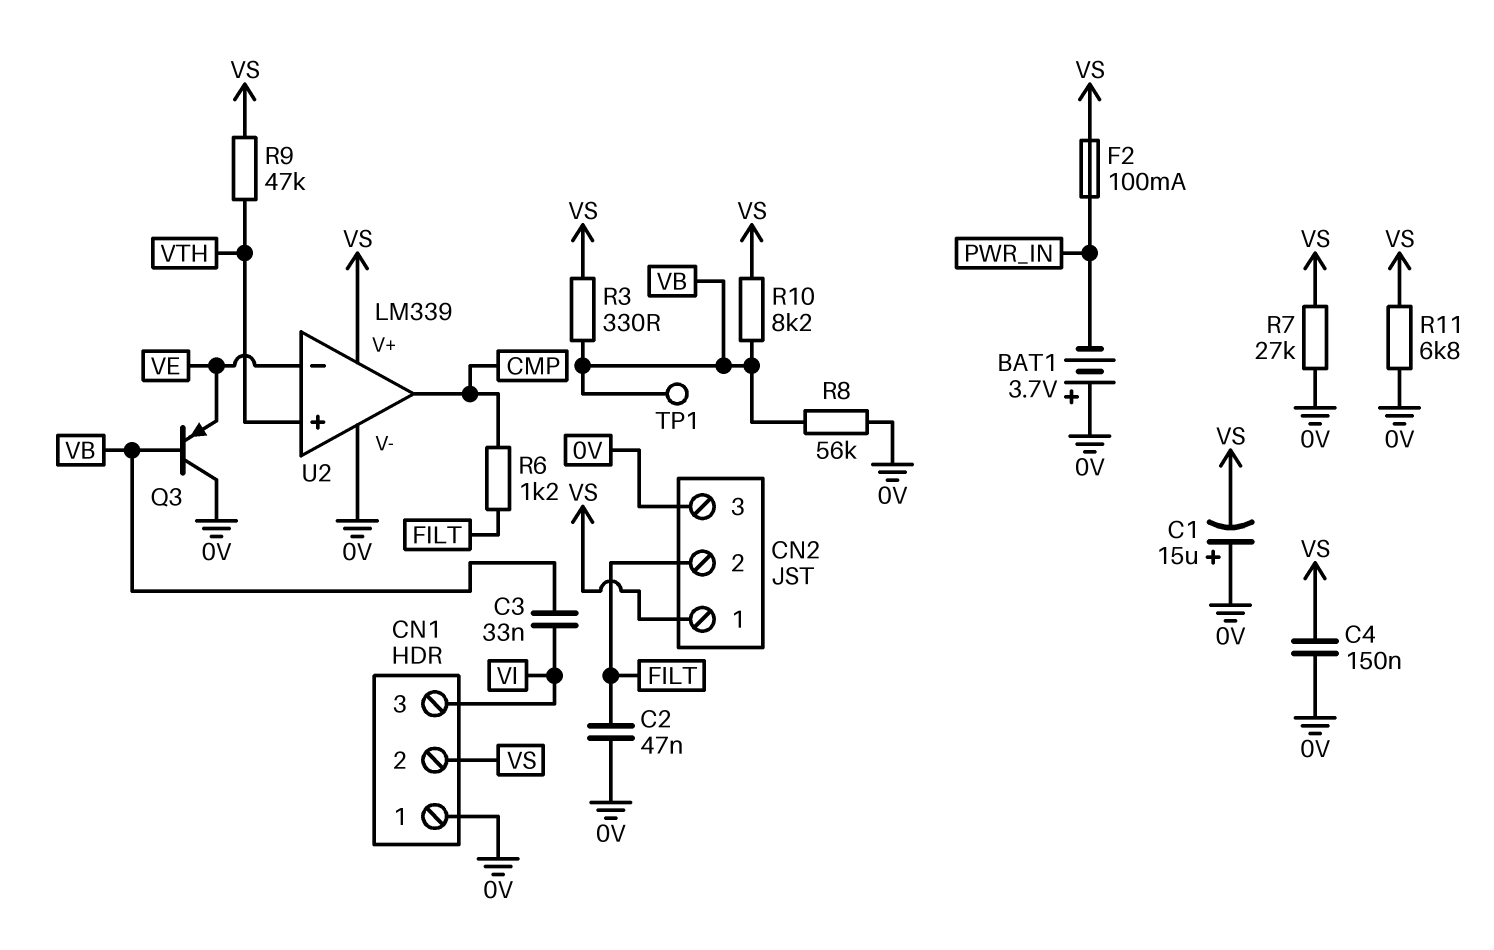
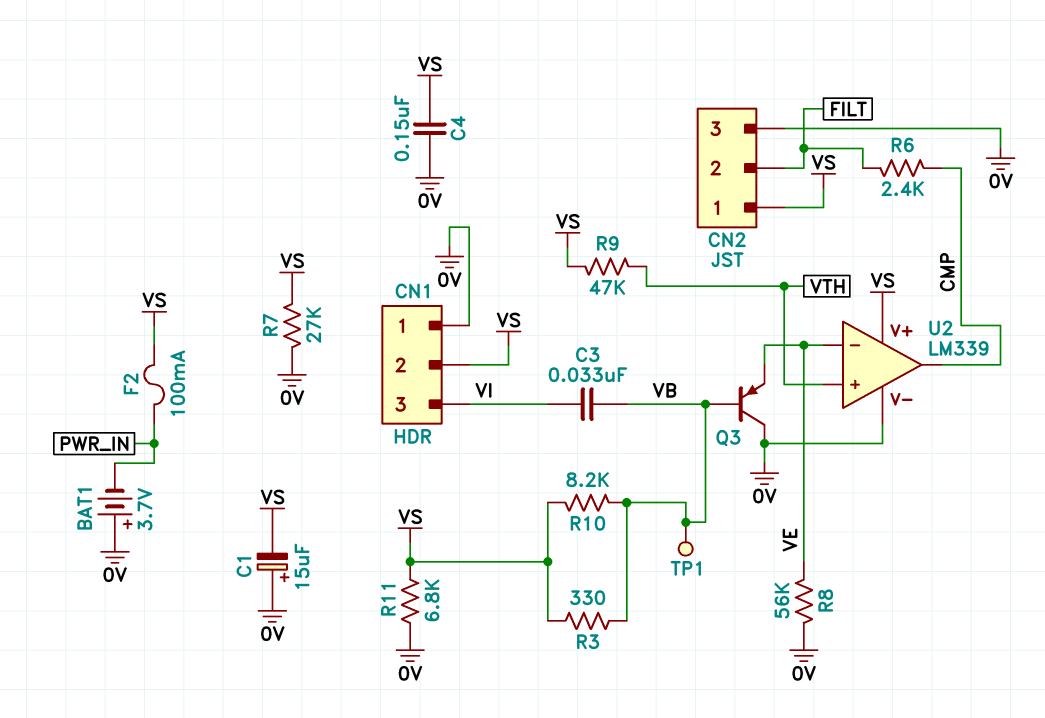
C2: 47nF (0V, FILT) -> none
R6: 1.2k (CMP, FILT) -> 2.4k (CMP, FILT)
R8: 56k (0V, VB) -> 56k (0V, VE)

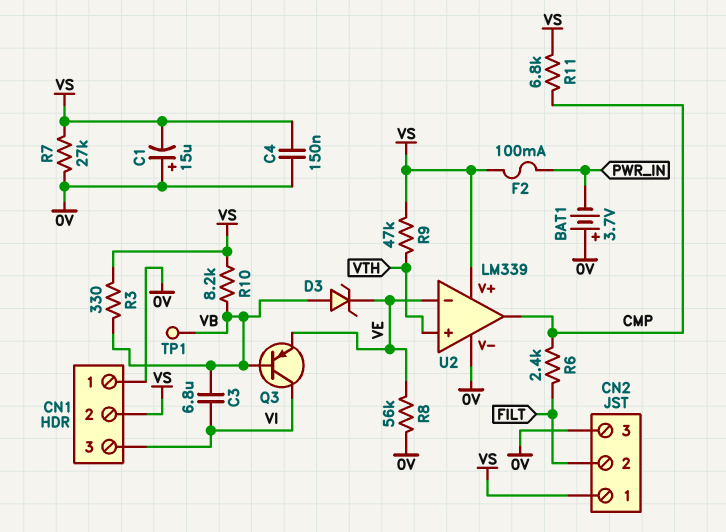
C3: 33nF (VB, VI) -> 6.8uF (VB, VI)
D3: none -> zener (A VB, K VE)
Q3: PNP (B VB, C 0V, E VE) -> PNP (B VB, C VI, E VE)
R11: 6.8k (0V, VS) -> 6.8k (CMP, VS)

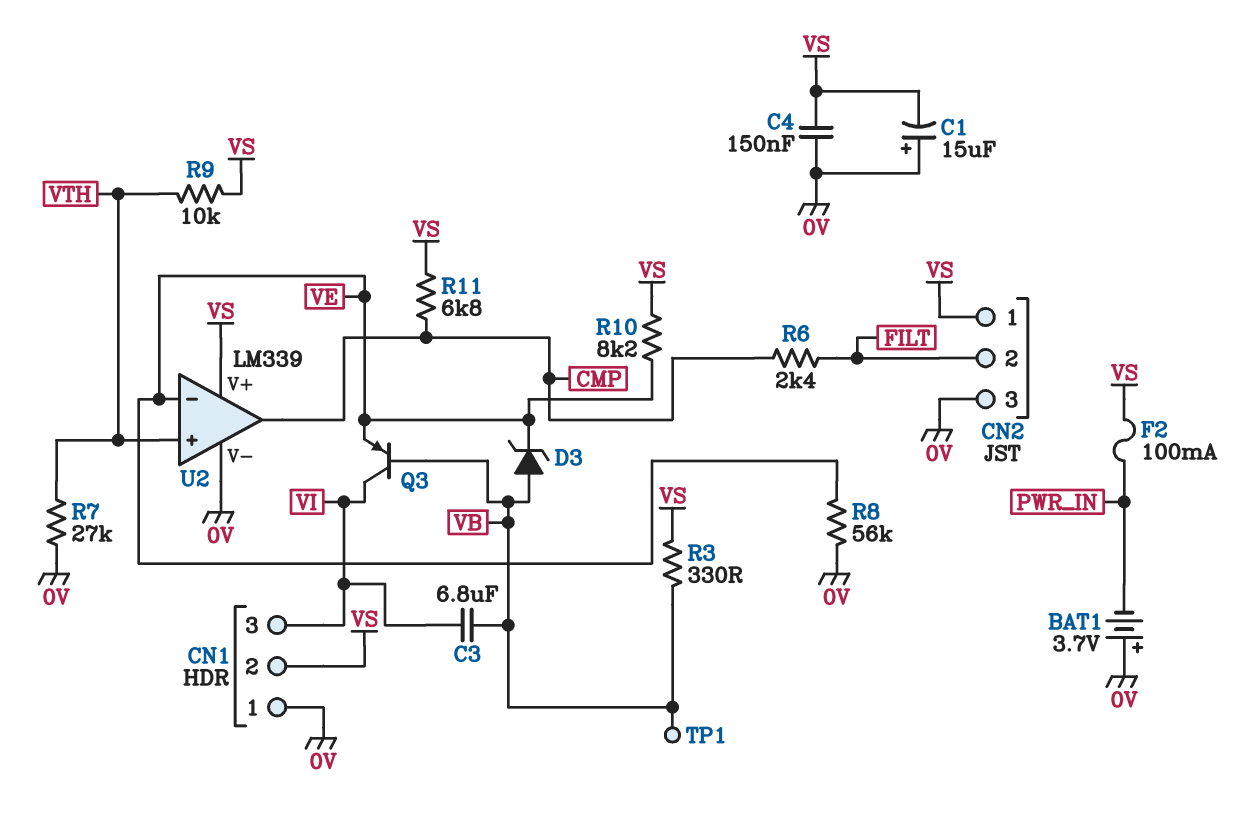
R7: 27k (0V, VS) -> 27k (0V, VTH)
R9: 47k (VS, VTH) -> 10k (VS, VTH)
R10: 8.2k (VB, VS) -> 8.2k (VE, VS)

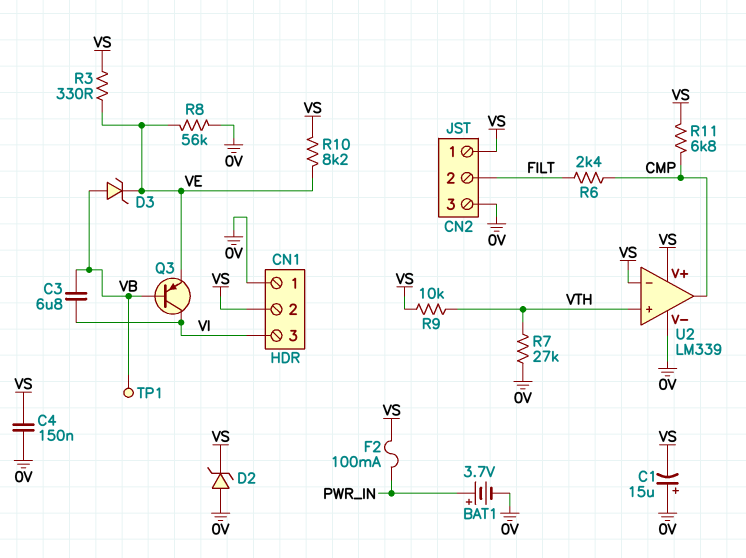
BAT1: 3.7V (plus 0V, minus PWR_IN) -> 3.7V (plus PWR_IN, minus 0V)
D2: none -> zener (A 0V, K VS)
R3: 330 (VB, VS) -> 330 (VE, VS)
U2 pin in-: VE -> VS

